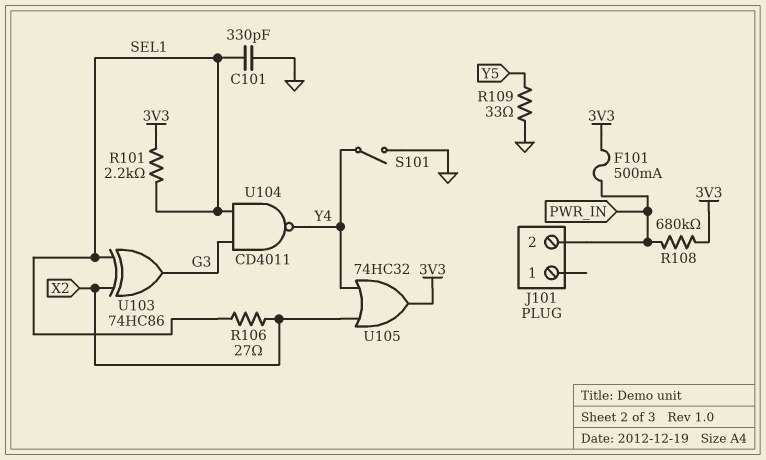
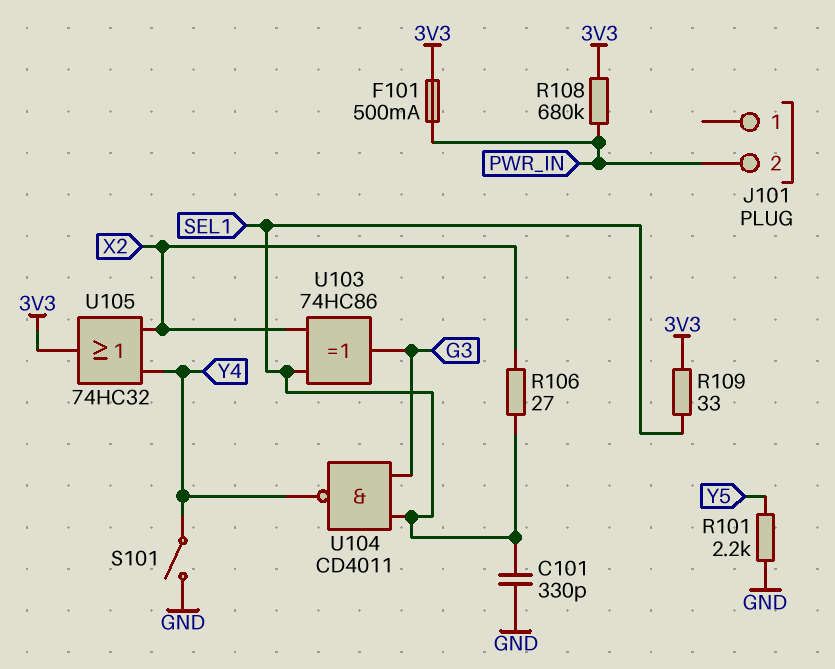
R101: 2.2k (3V3, SEL1) -> 2.2k (GND, Y5)
R109: 33 (GND, Y5) -> 33 (3V3, SEL1)

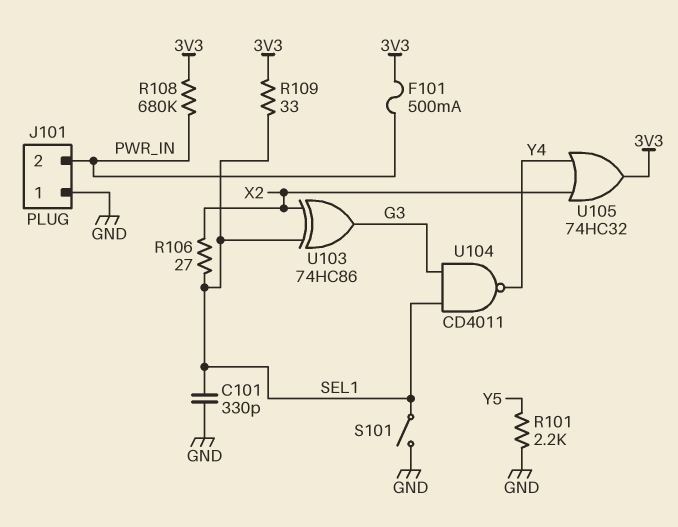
J101 pin 1: none -> GND
S101: switch (GND, Y4) -> switch (GND, SEL1)

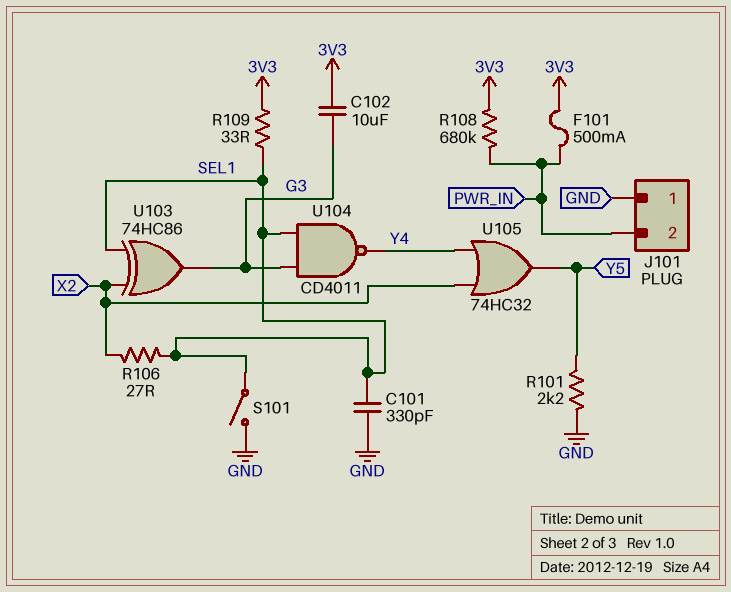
C102: none -> 10uF (3V3, G3)
U105: OR 74HC32 (in X2, in Y4, out 3V3) -> OR 74HC32 (in X2, in Y4, out Y5)

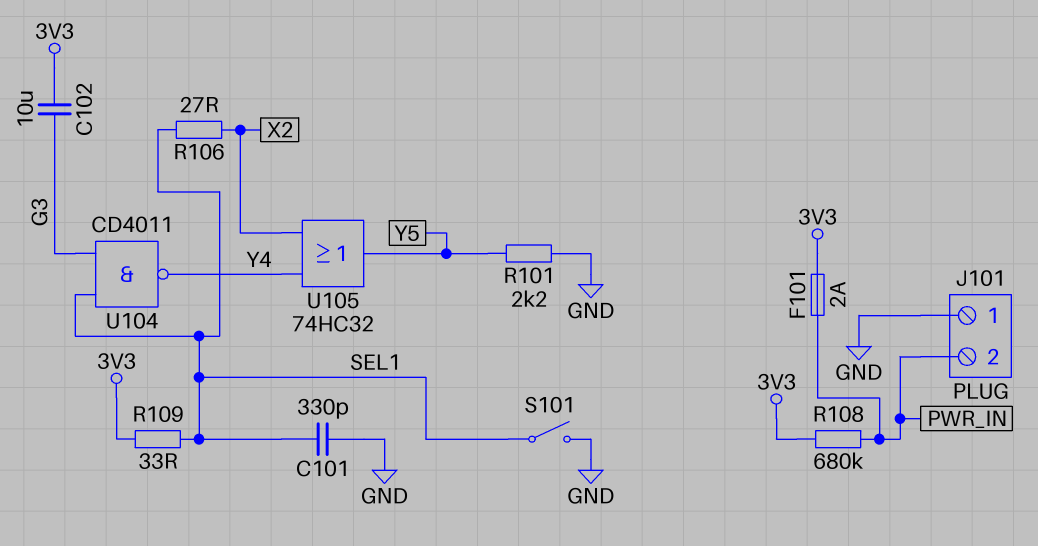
F101: 500mA (3V3, PWR_IN) -> 2A (3V3, PWR_IN)
U103: XOR 74HC86 (in SEL1, in X2, out G3) -> none

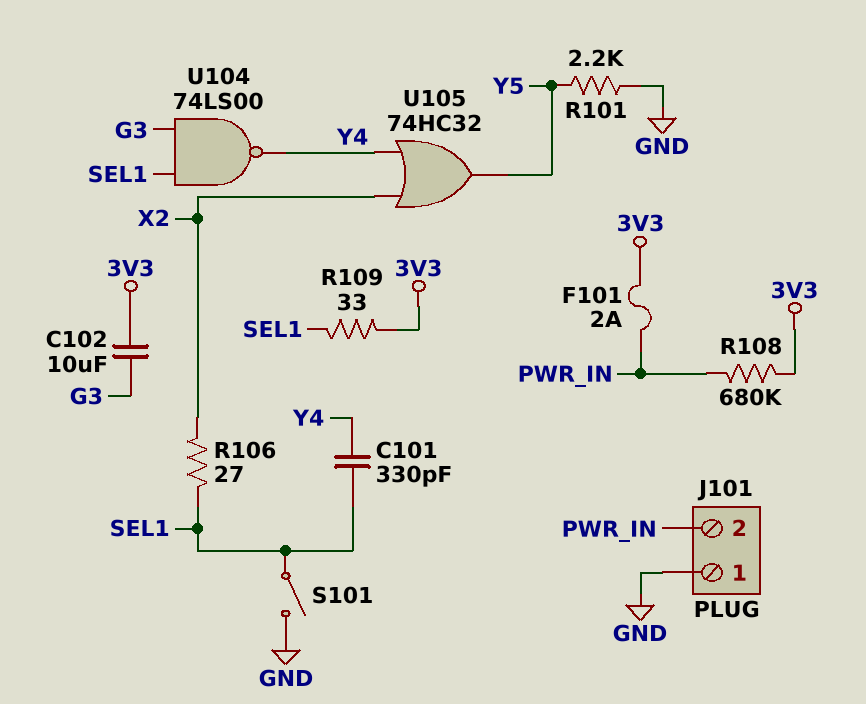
C101: 330pF (GND, SEL1) -> 330pF (SEL1, Y4)
U104: NAND CD4011 (in G3, in SEL1, out Y4) -> NAND 74LS00 (in G3, in SEL1, out Y4)

